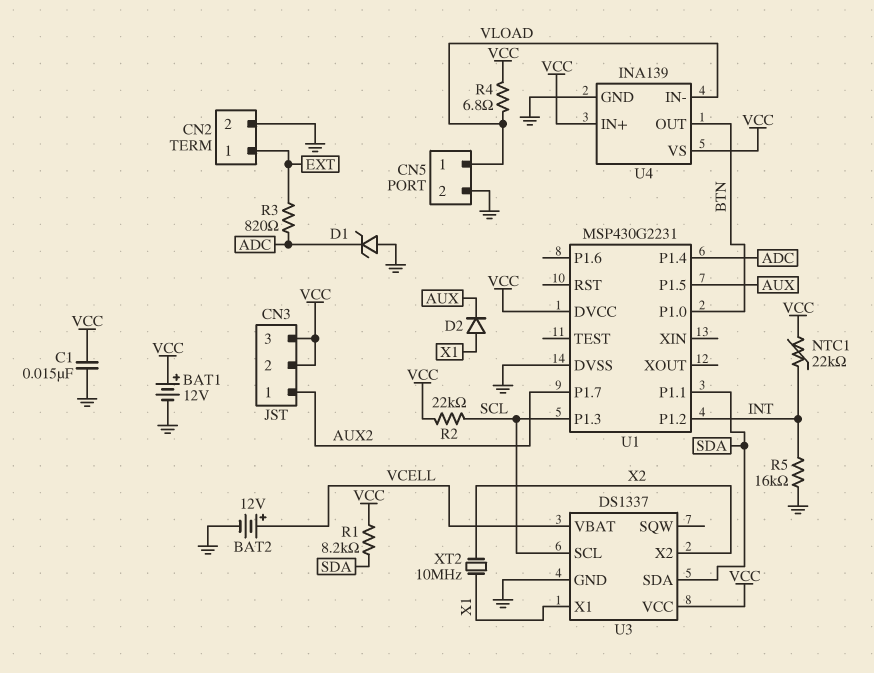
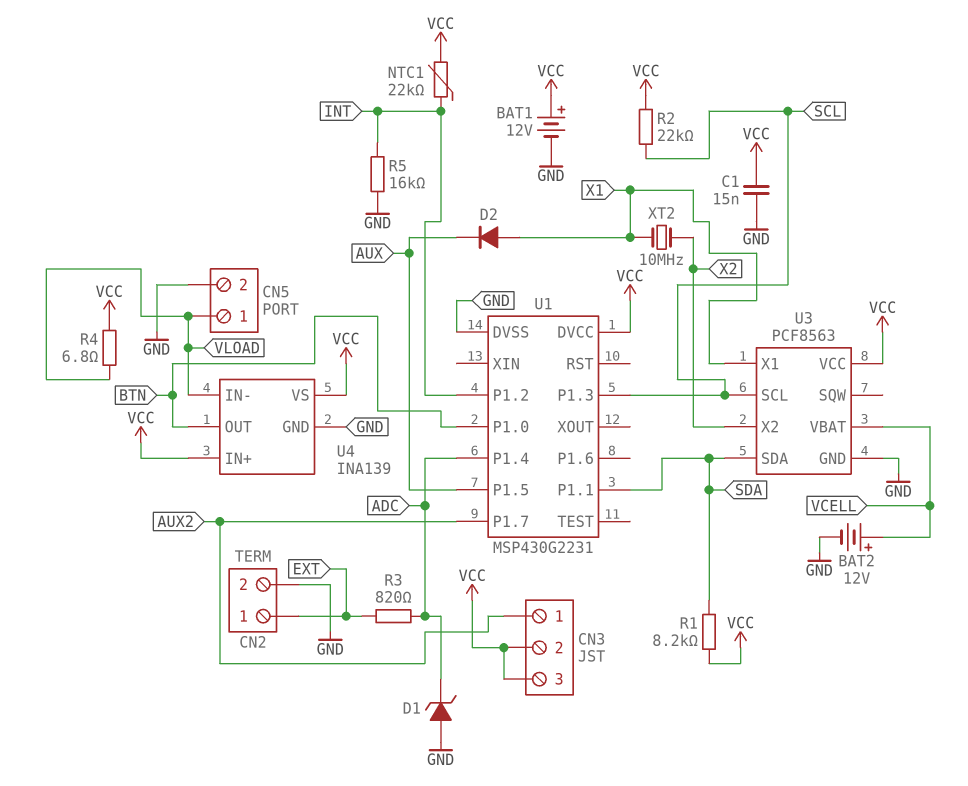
U3: DS1337 -> PCF8563

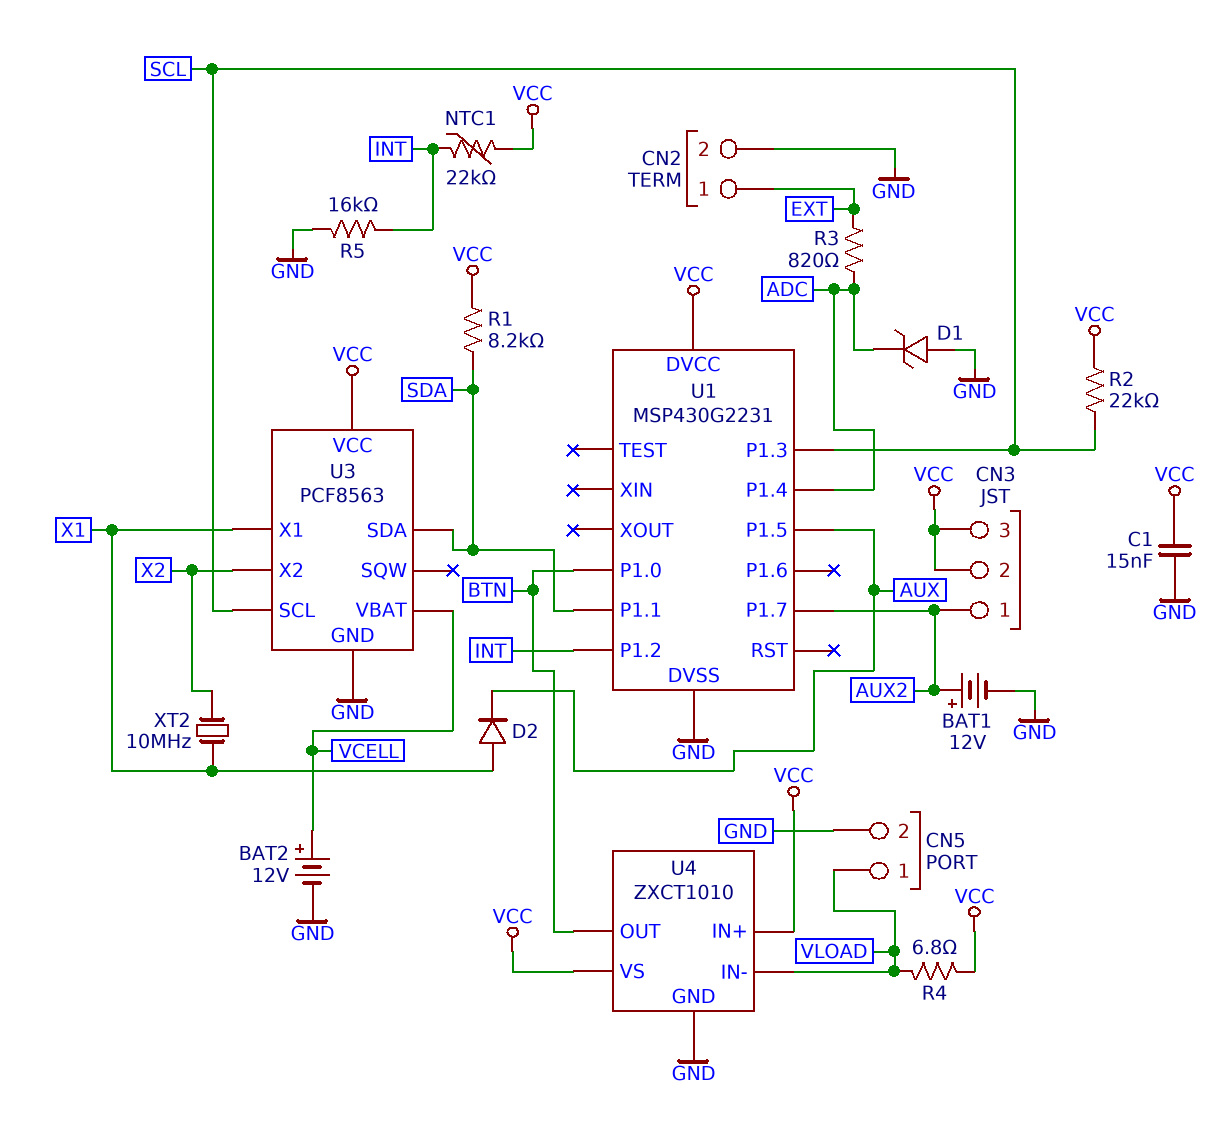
BAT1: 12V (plus VCC, minus GND) -> 12V (plus AUX2, minus GND)
U4: INA139 -> ZXCT1010

